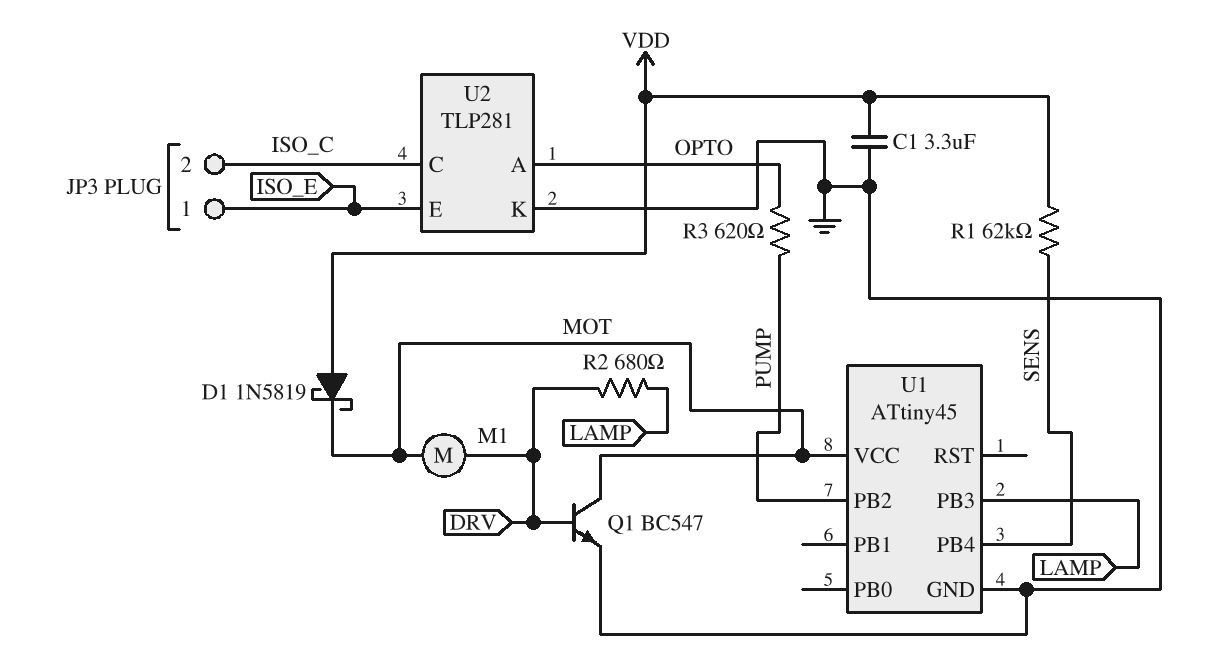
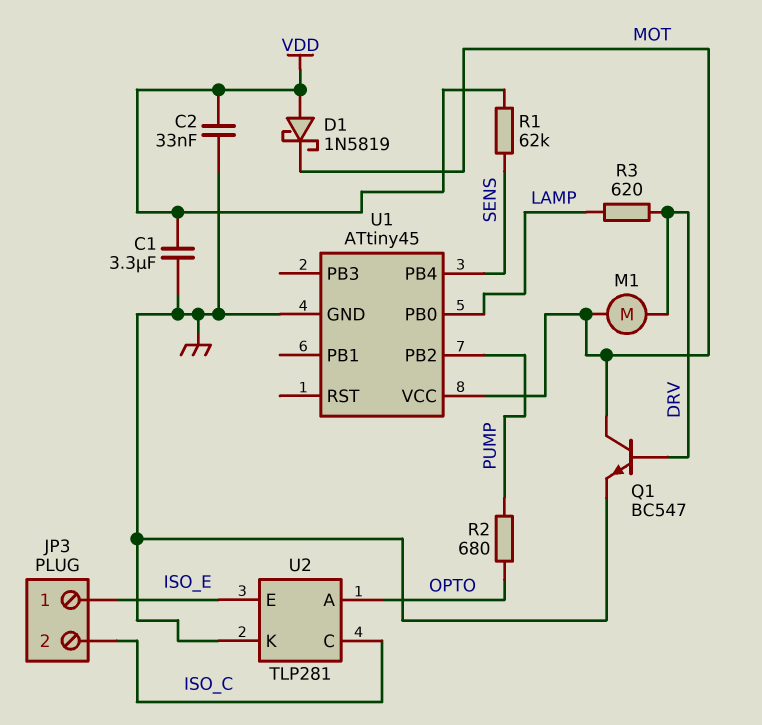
C2: none -> 33nF (GND, VDD)
R2: 680 (DRV, LAMP) -> 680 (OPTO, PUMP)
R3: 620 (OPTO, PUMP) -> 620 (DRV, LAMP)
U1 pin PB0: none -> LAMP
U1 pin PB3: LAMP -> none

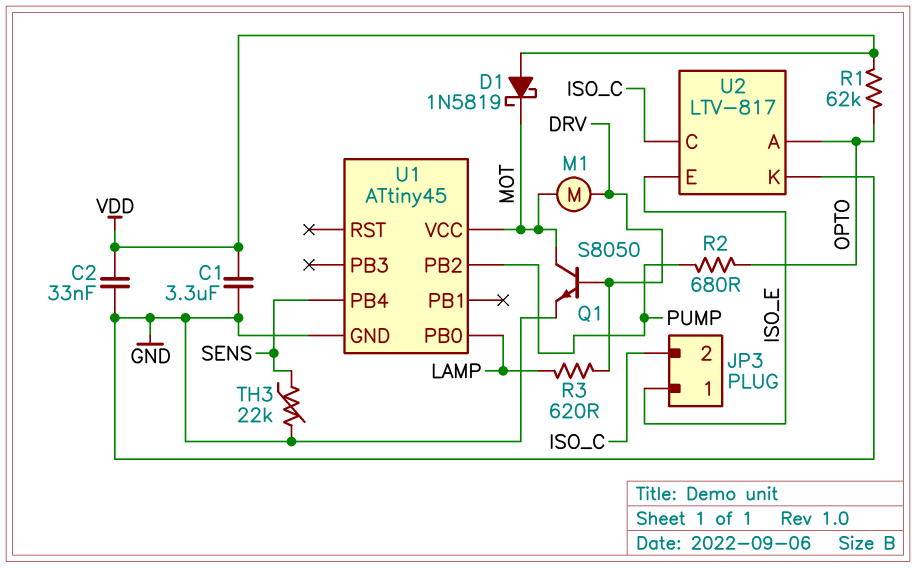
Q1: NPN BC547 (B DRV, C MOT, E GND) -> NPN S8050 (B DRV, C MOT, E GND)
R1: 62k (SENS, VDD) -> 62k (OPTO, VDD)
TH3: none -> 22k (GND, SENS)
U2: TLP281 -> LTV-817

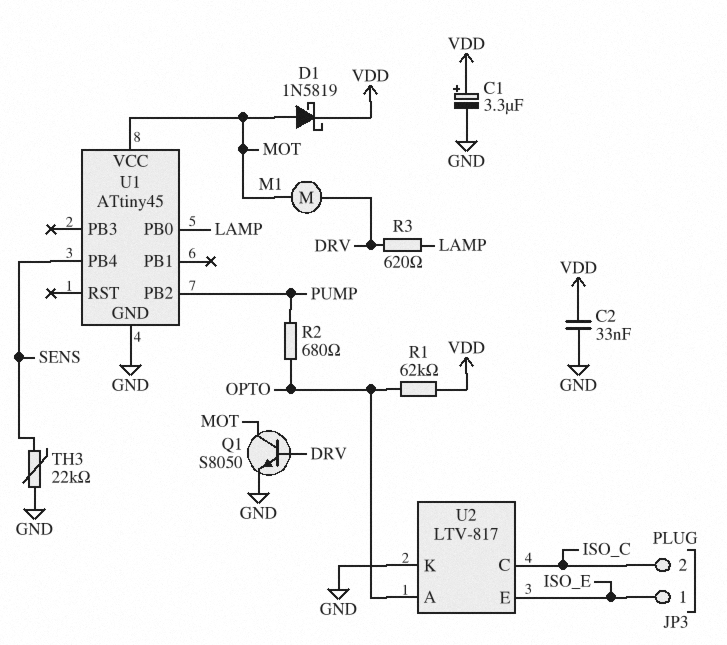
C1: 3.3uF (GND, VDD) -> 3.3uF (plus VDD, minus GND)
D1: schottky 1N5819 (A VDD, K MOT) -> schottky 1N5819 (A MOT, K VDD)

